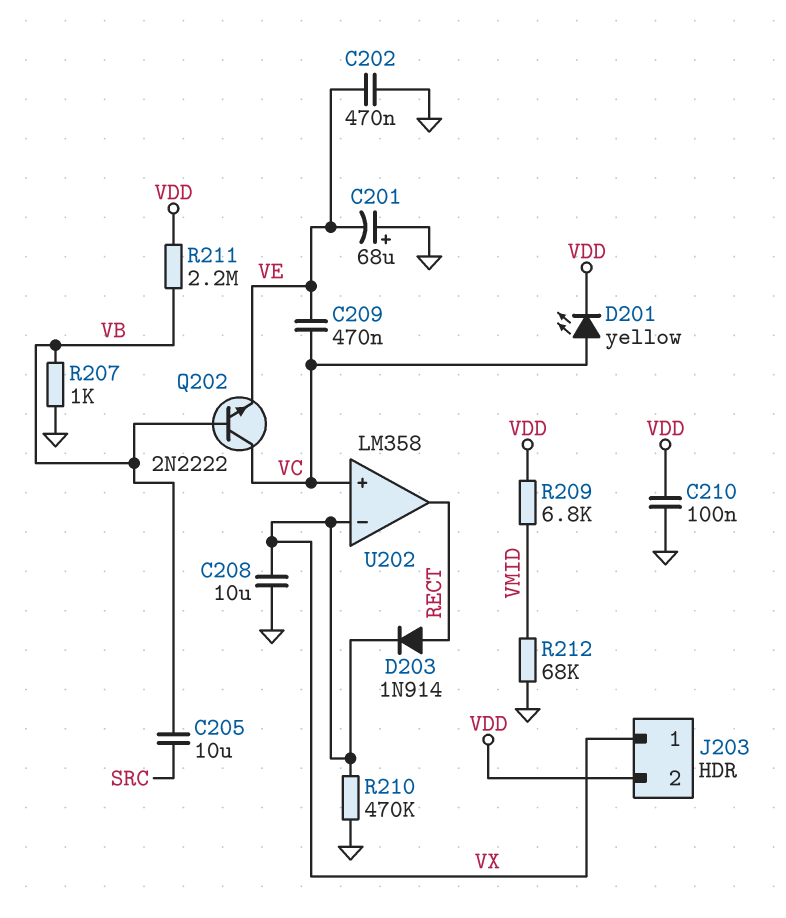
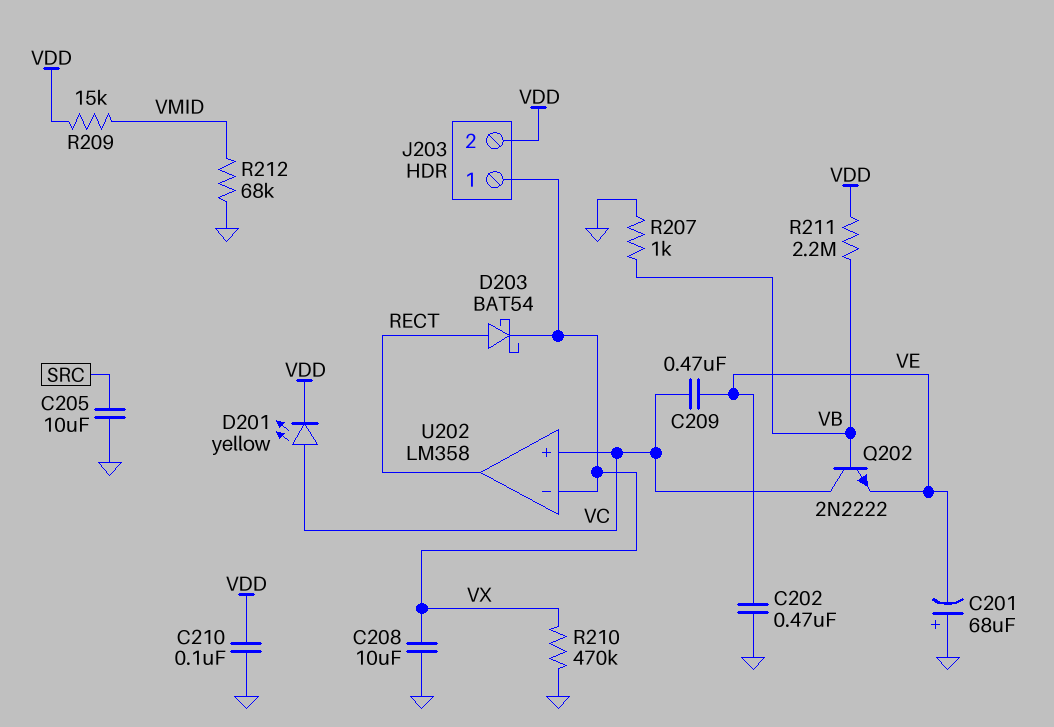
C205: 10uF (SRC, VB) -> 10uF (GND, SRC)
D203: diode 1N914 (A RECT, K VX) -> schottky BAT54 (A RECT, K VX)
R209: 6.8k (VDD, VMID) -> 15k (VDD, VMID)

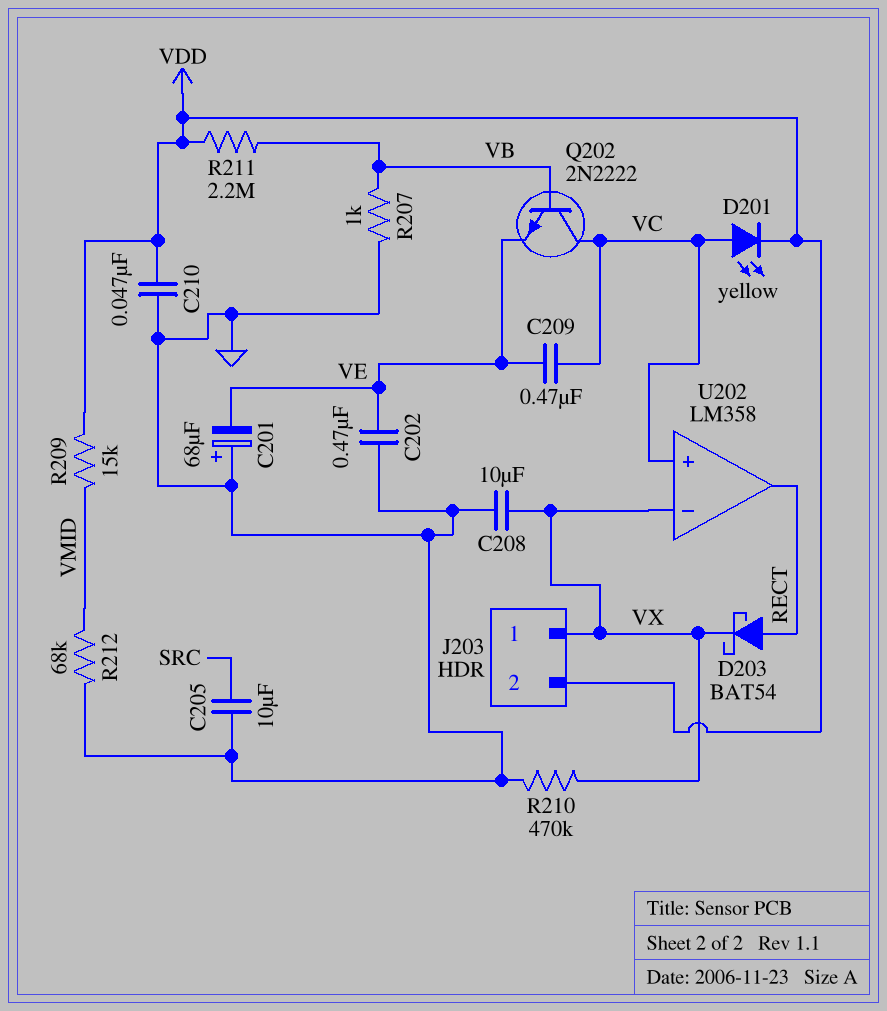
C210: 100nF (GND, VDD) -> 47nF (GND, VDD)

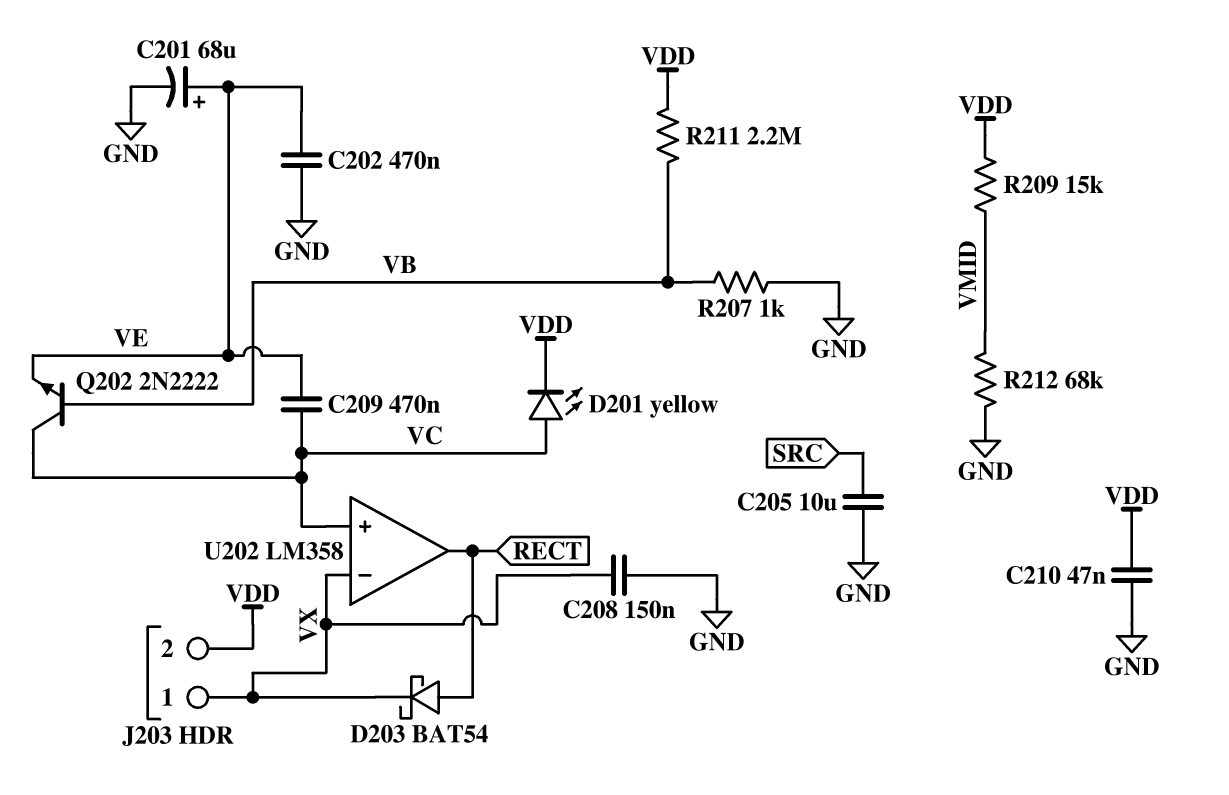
C201: 68uF (plus GND, minus VE) -> 68uF (plus VE, minus GND)
C208: 10uF (GND, VX) -> 150nF (GND, VX)
R210: 470k (GND, VX) -> none

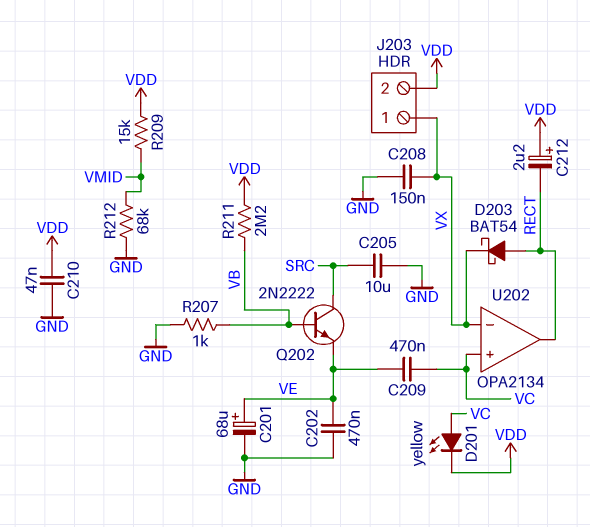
C212: none -> 2.2uF (plus VDD, minus RECT)
Q202: NPN 2N2222 (B VB, C VC, E VE) -> NPN 2N2222 (B VB, C SRC, E VE)
U202: LM358 -> OPA2134

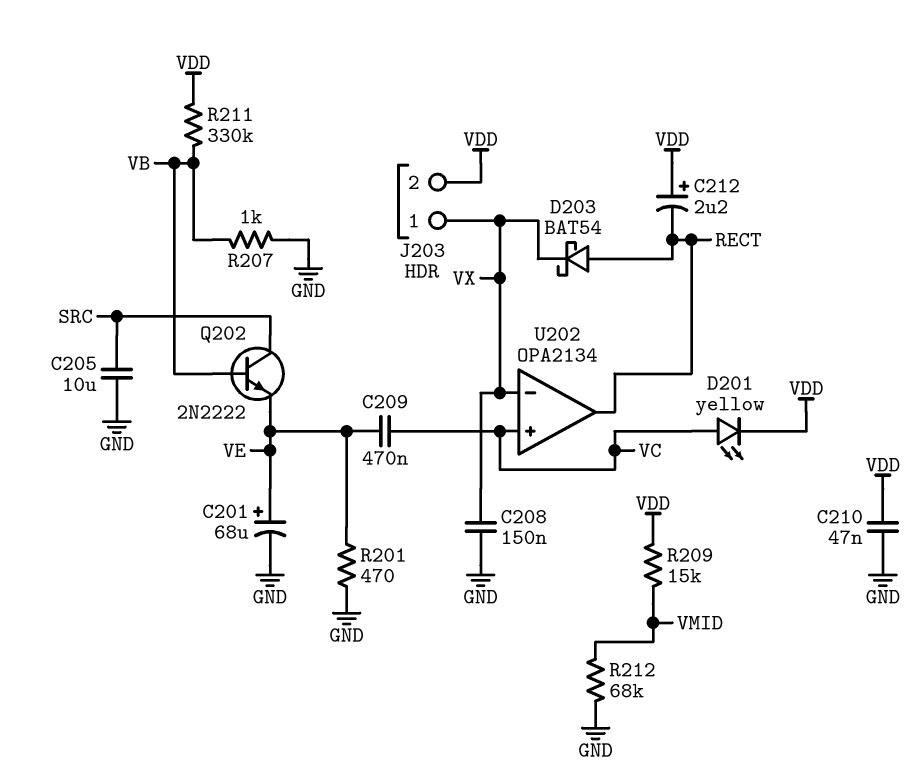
C202: 470nF (GND, VE) -> none
R201: none -> 470 (GND, VE)
R211: 2.2M (VB, VDD) -> 330k (VB, VDD)

